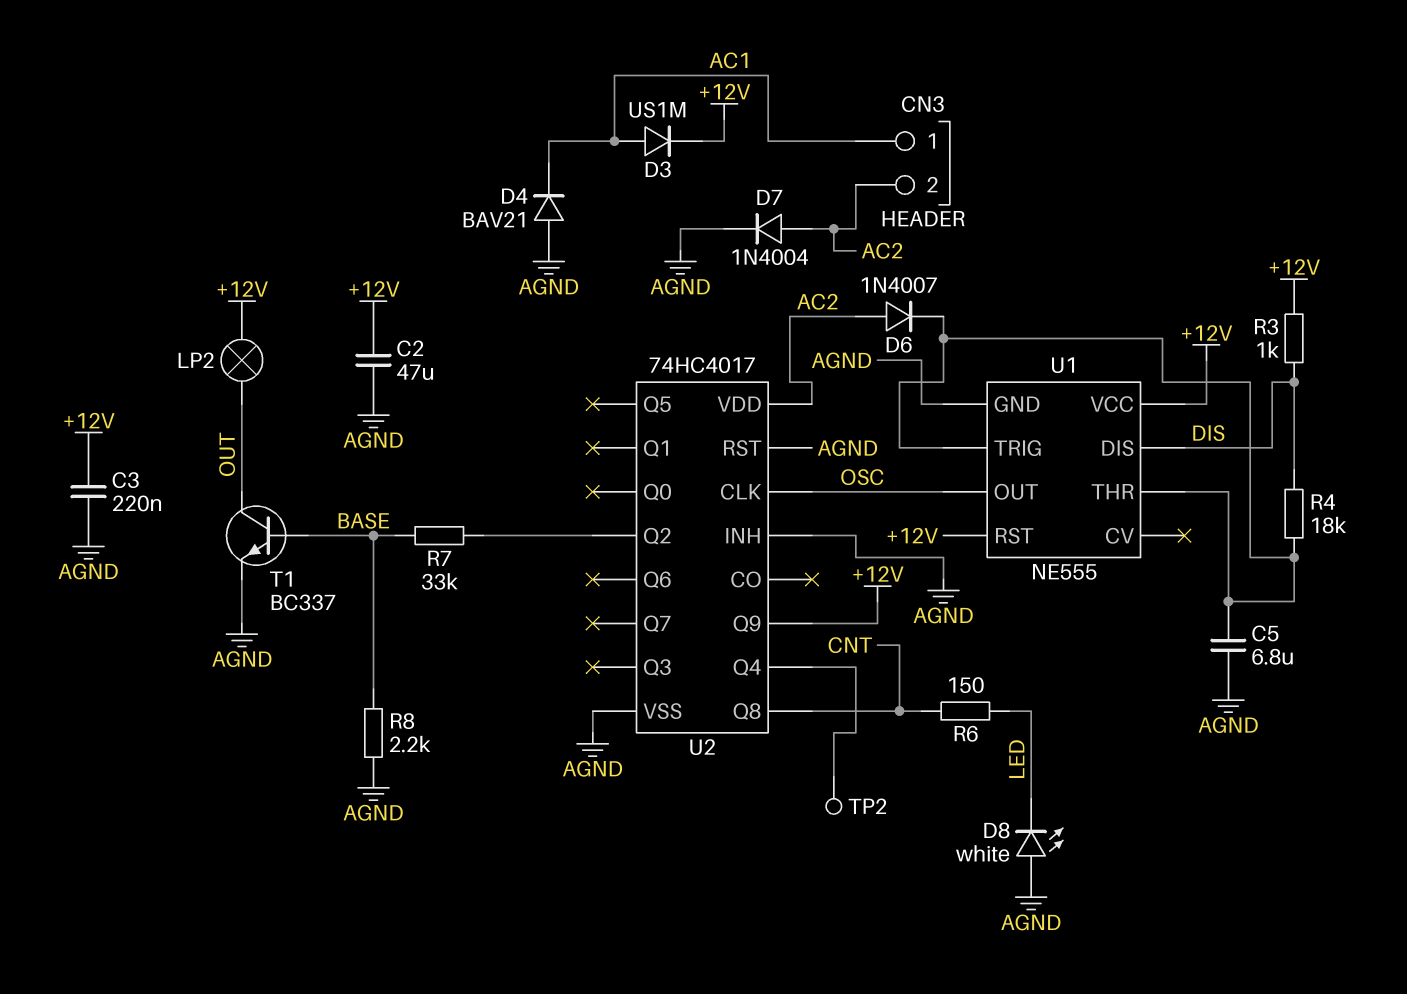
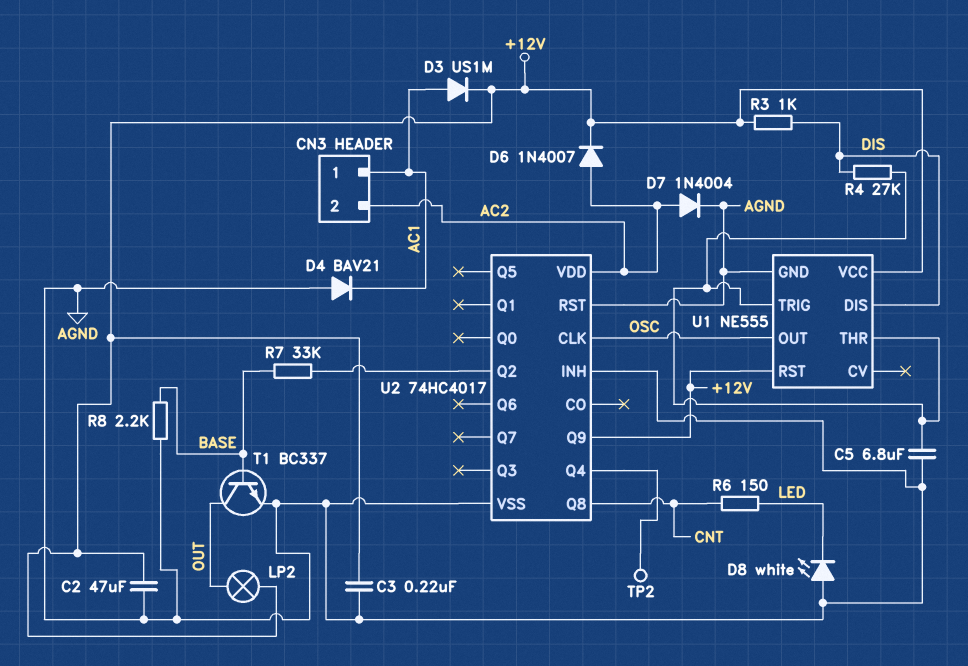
D6: diode 1N4007 (A AC2, K U1/THR) -> diode 1N4007 (A AC2, K +12V)
R4: 18k (DIS, U1/THR) -> 27k (DIS, U1/THR)

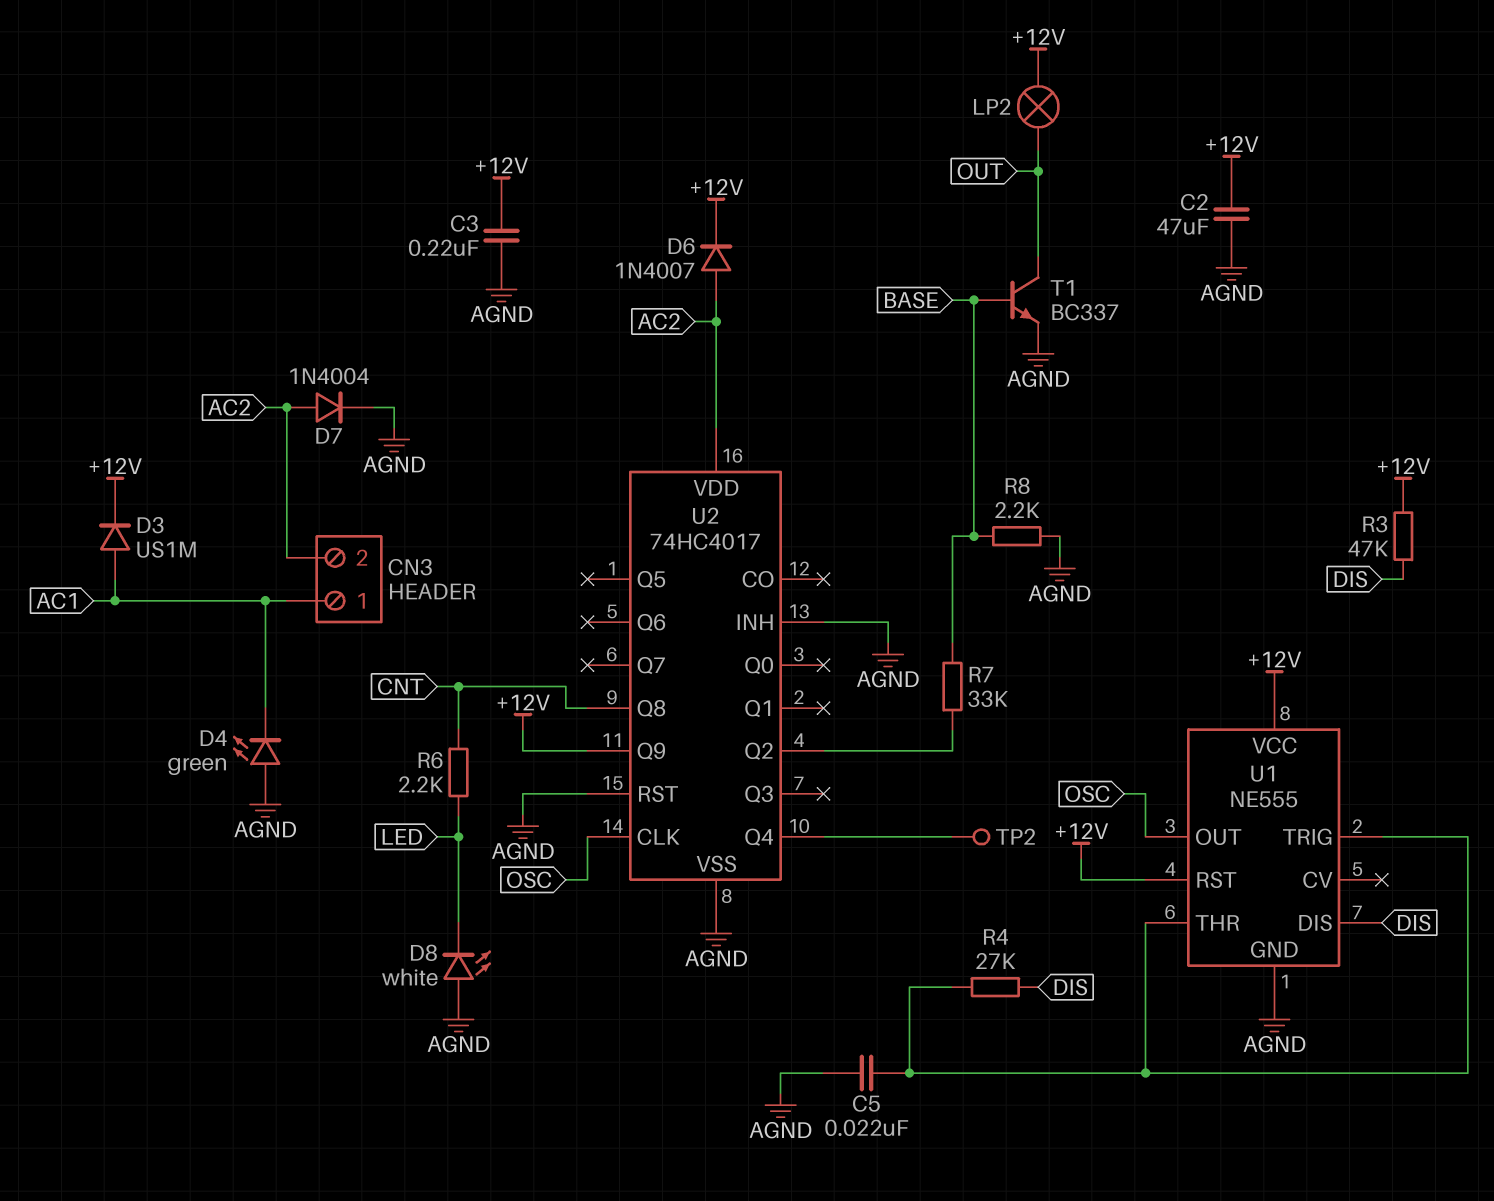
C5: 6.8uF (AGND, U1/THR) -> 22nF (AGND, U1/THR)
D4: diode BAV21 (A AGND, K AC1) -> LED green (A AGND, K AC1)
R3: 1k (+12V, DIS) -> 47k (+12V, DIS)
R6: 150 (CNT, LED) -> 2.2k (CNT, LED)

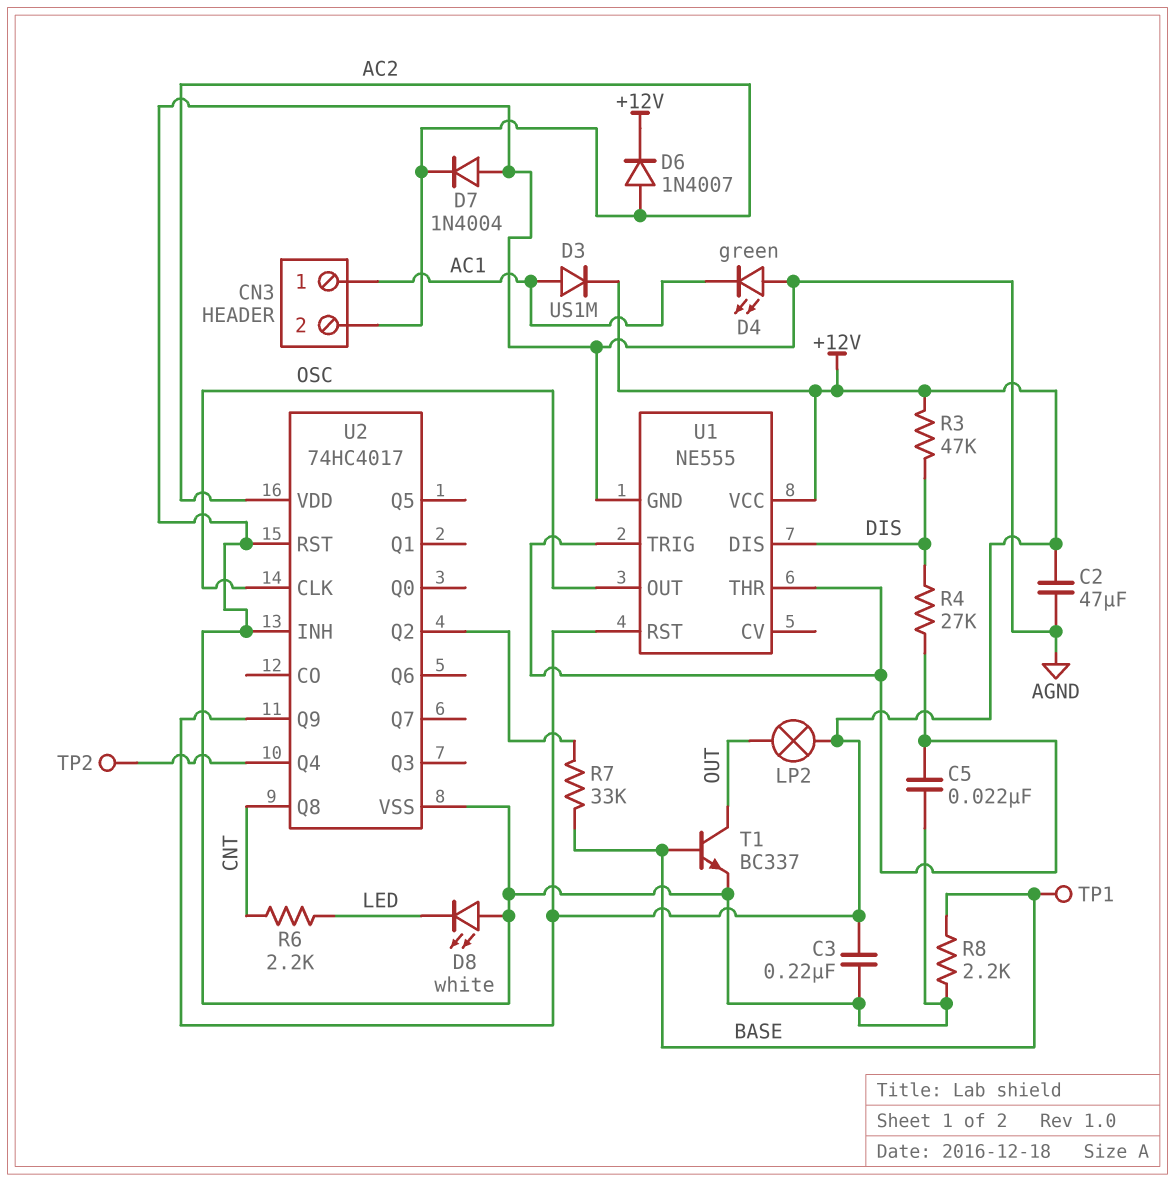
D7: diode 1N4004 (A AC2, K AGND) -> diode 1N4004 (A AGND, K AC2)
TP1: none -> test point (BASE)

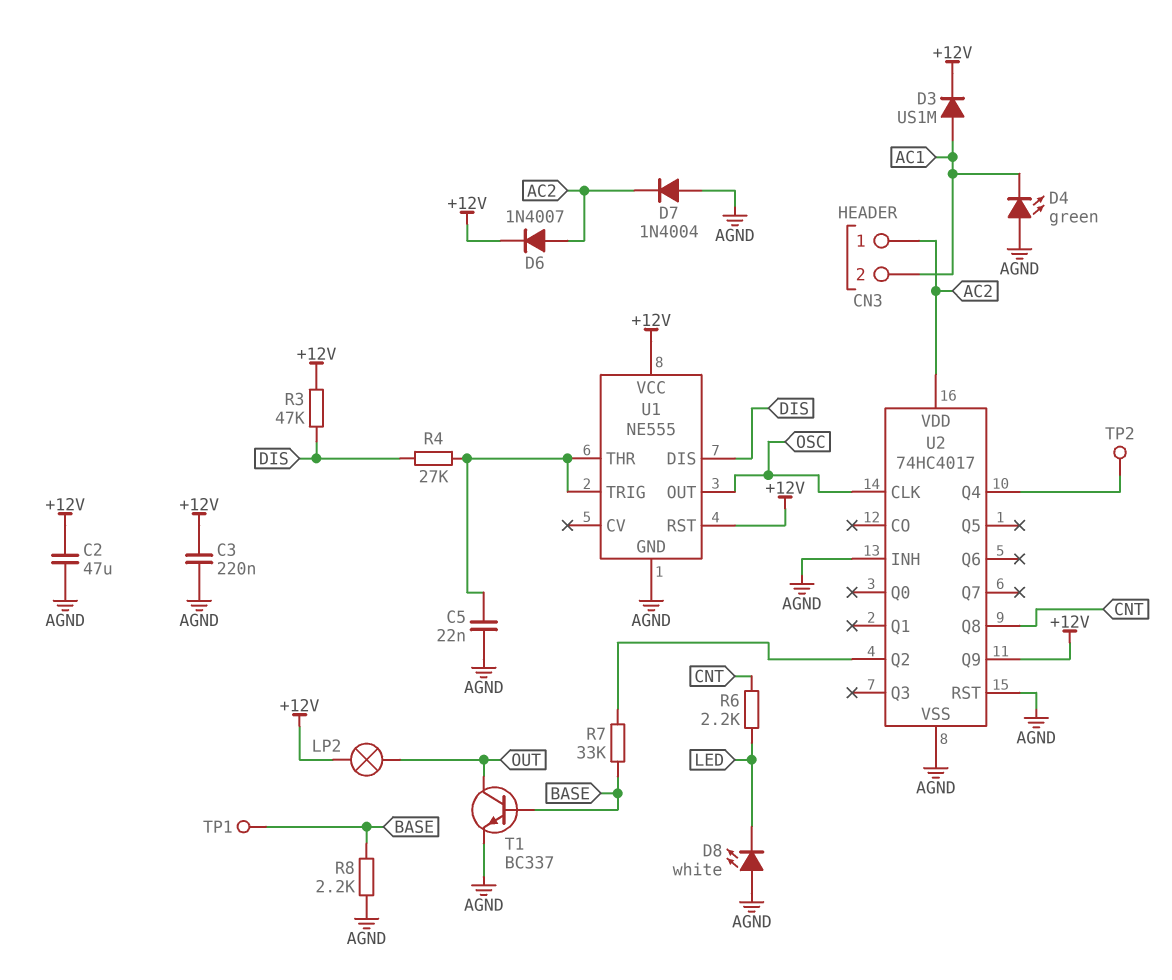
CN3 pin 1: AC1 -> AC2
CN3 pin 2: AC2 -> AC1

